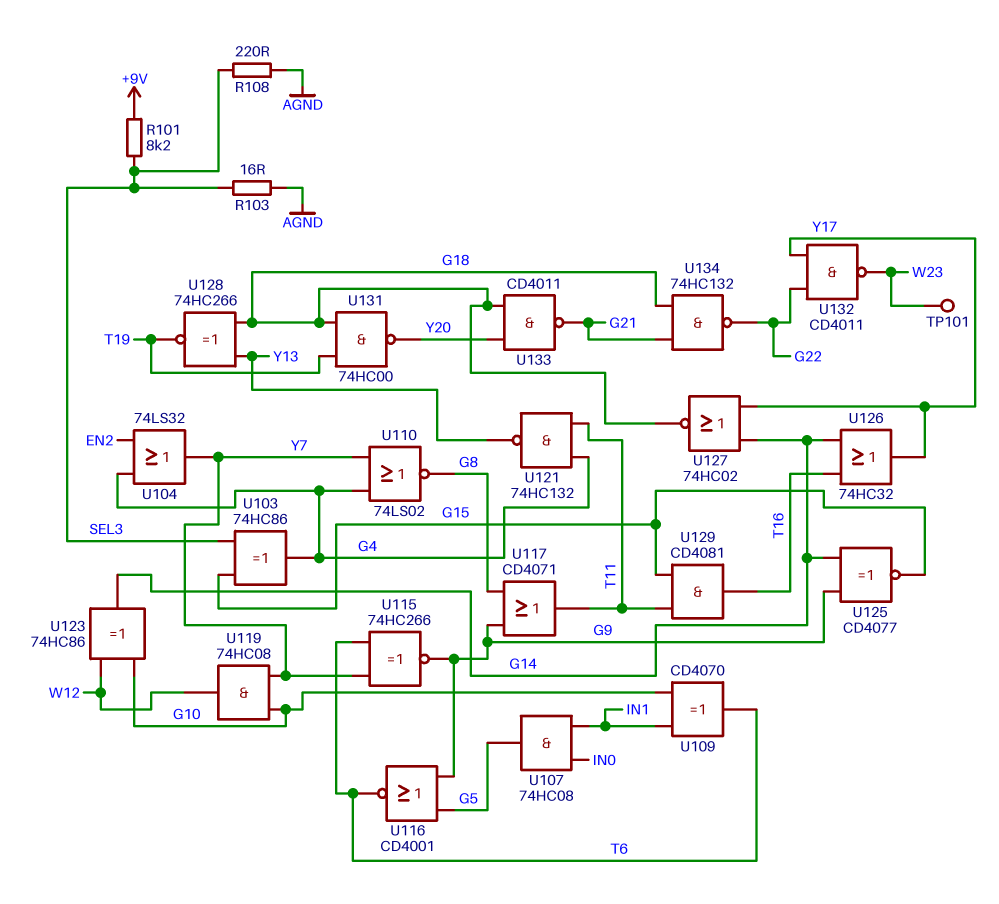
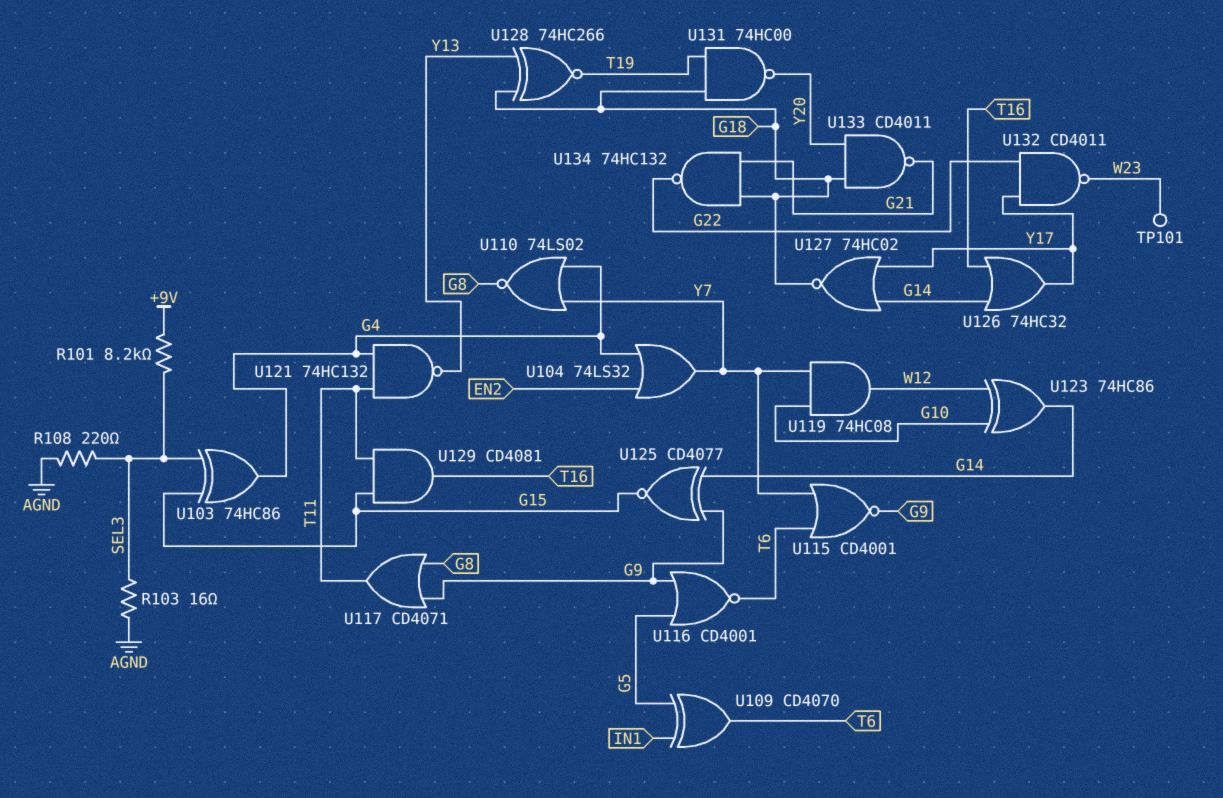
U107: AND 74HC08 (in IN0, in IN1, out G5) -> none
U109: XOR CD4070 (in G10, in IN1, out T6) -> XOR CD4070 (in G5, in IN1, out T6)
U115: XNOR 74HC266 (in T6, in Y7, out G9) -> NOR CD4001 (in T6, in Y7, out G9)

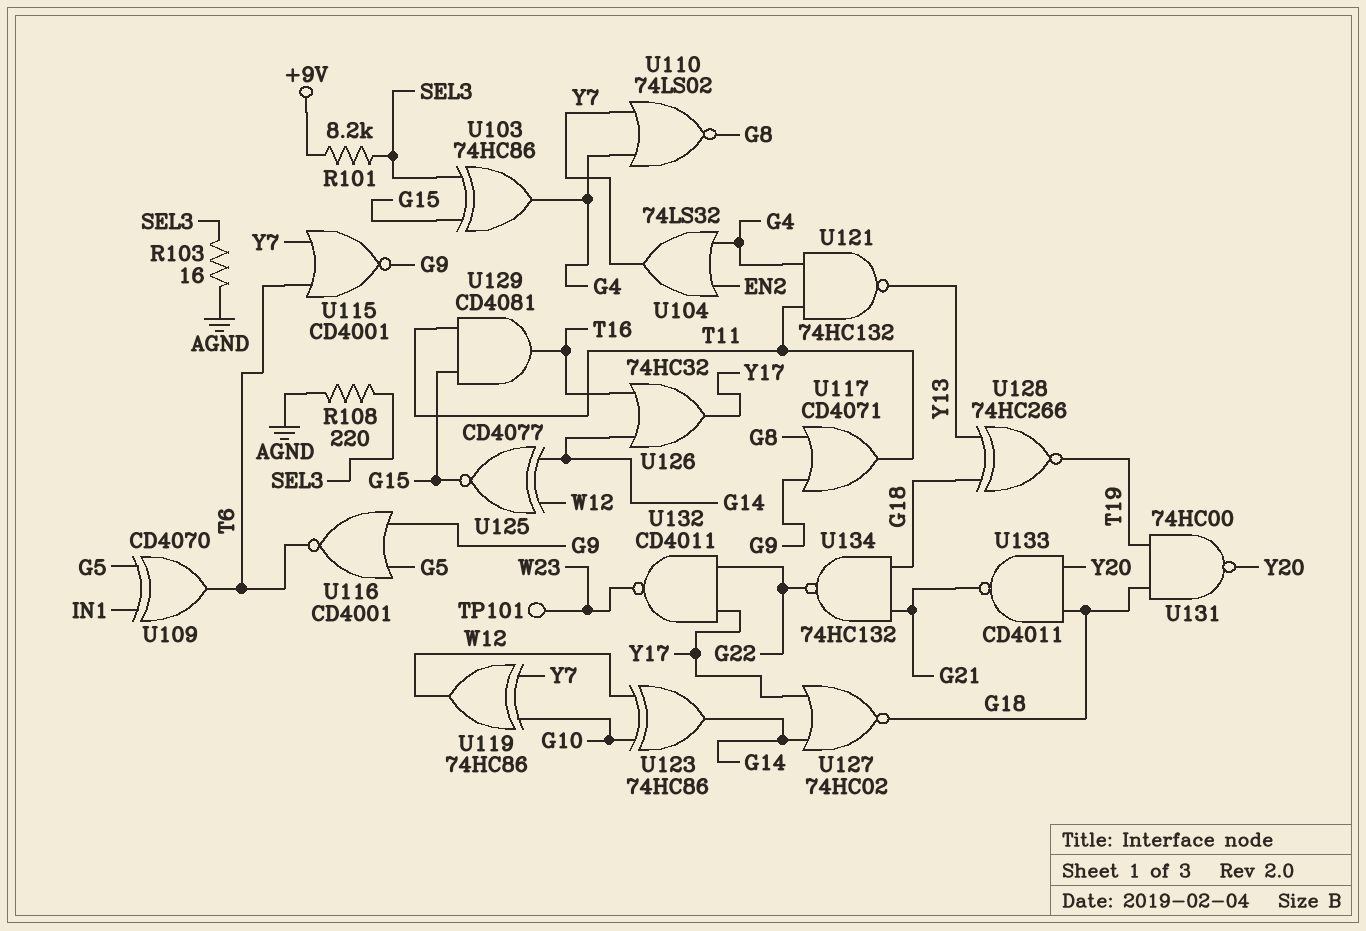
U119: AND 74HC08 (in G10, in Y7, out W12) -> XOR 74HC86 (in G10, in Y7, out W12)
U125: XNOR CD4077 (in G9, in G14, out G15) -> XNOR CD4077 (in G14, in W12, out G15)

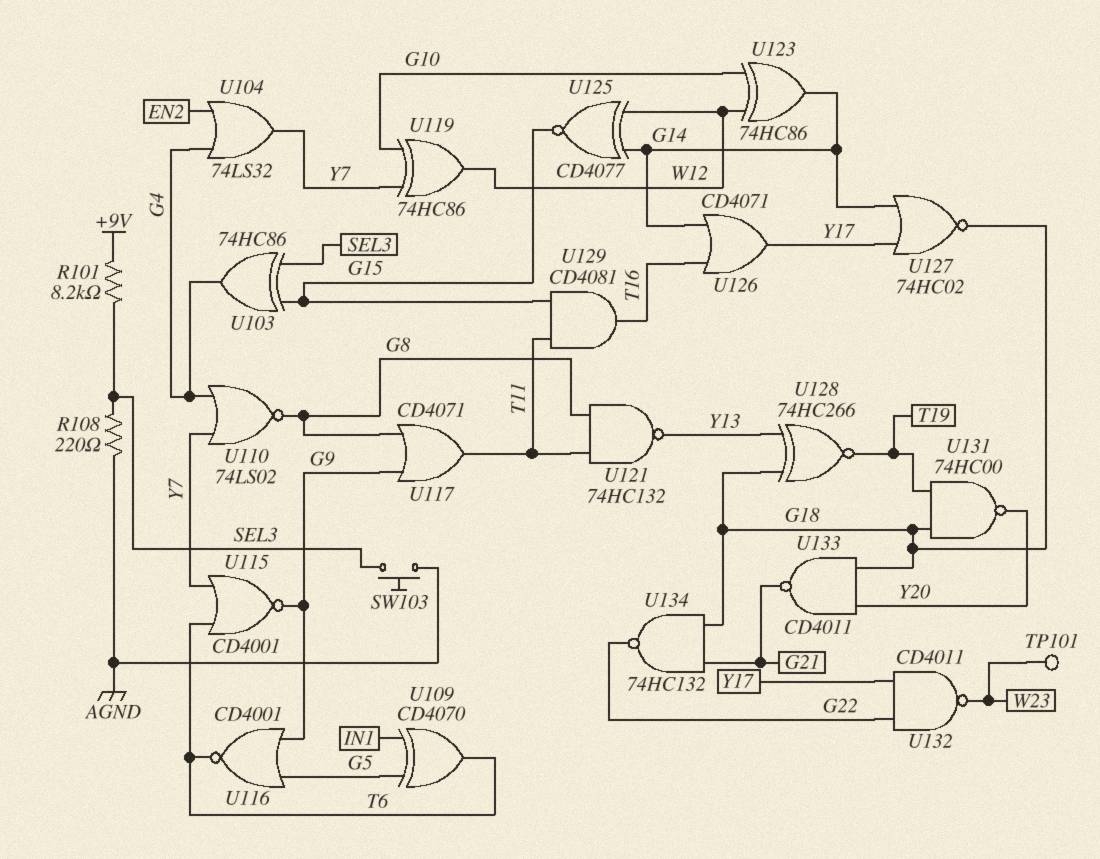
R103: 16 (AGND, SEL3) -> none
SW103: none -> button (AGND, SEL3)
U121: NAND 74HC132 (in G4, in T11, out Y13) -> NAND 74HC132 (in G8, in T11, out Y13)
U126: OR 74HC32 (in G14, in T16, out Y17) -> OR CD4071 (in G14, in T16, out Y17)

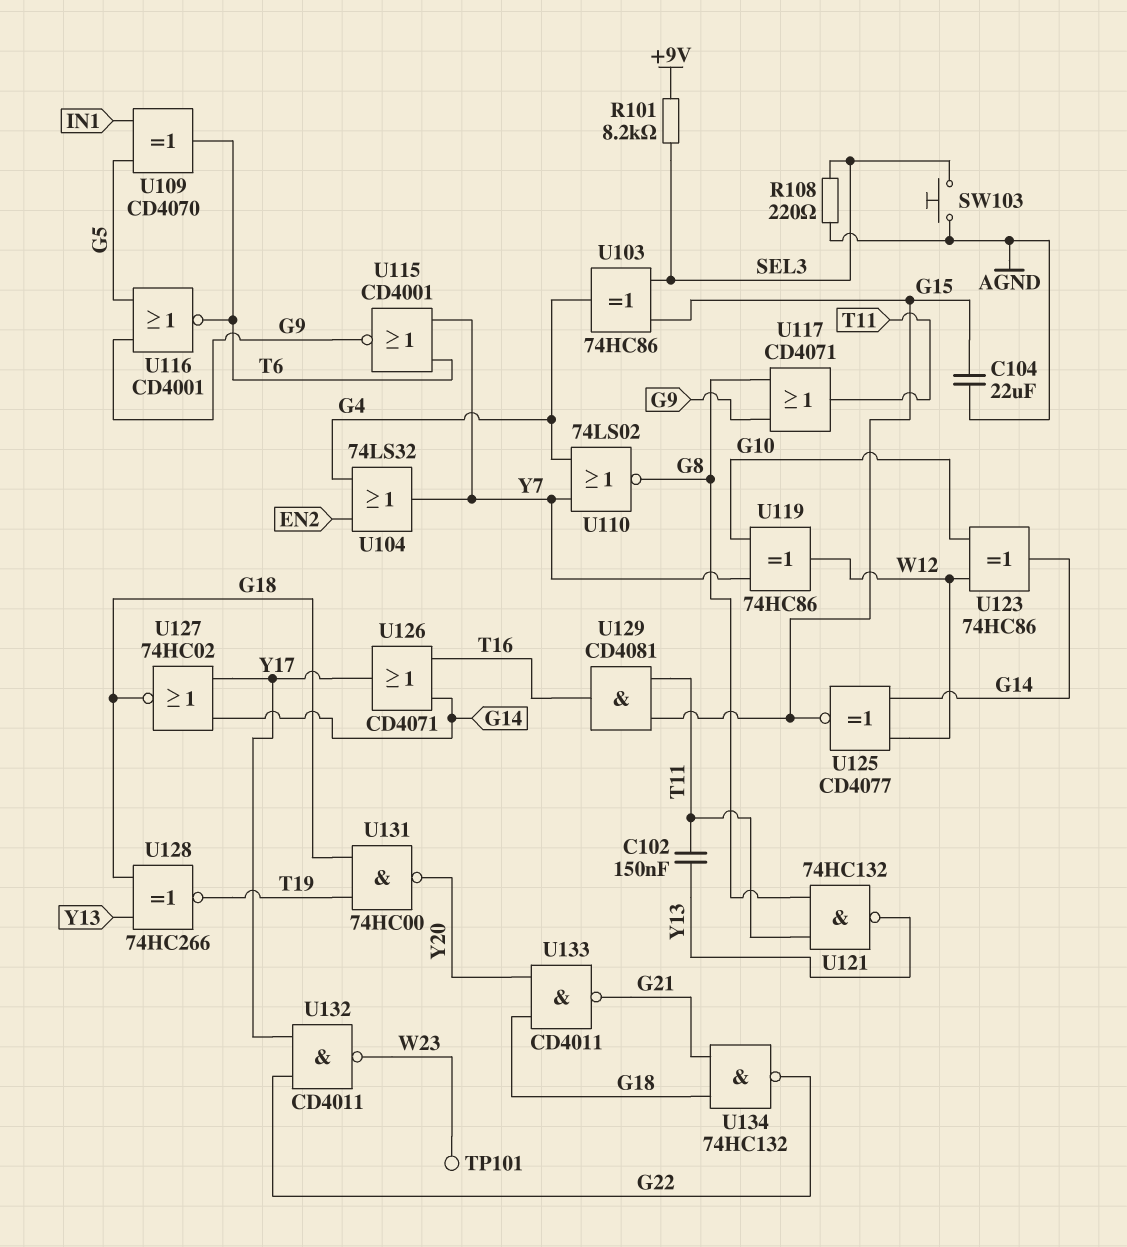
C102: none -> 150nF (T11, Y13)
C104: none -> 22uF (AGND, G15)

